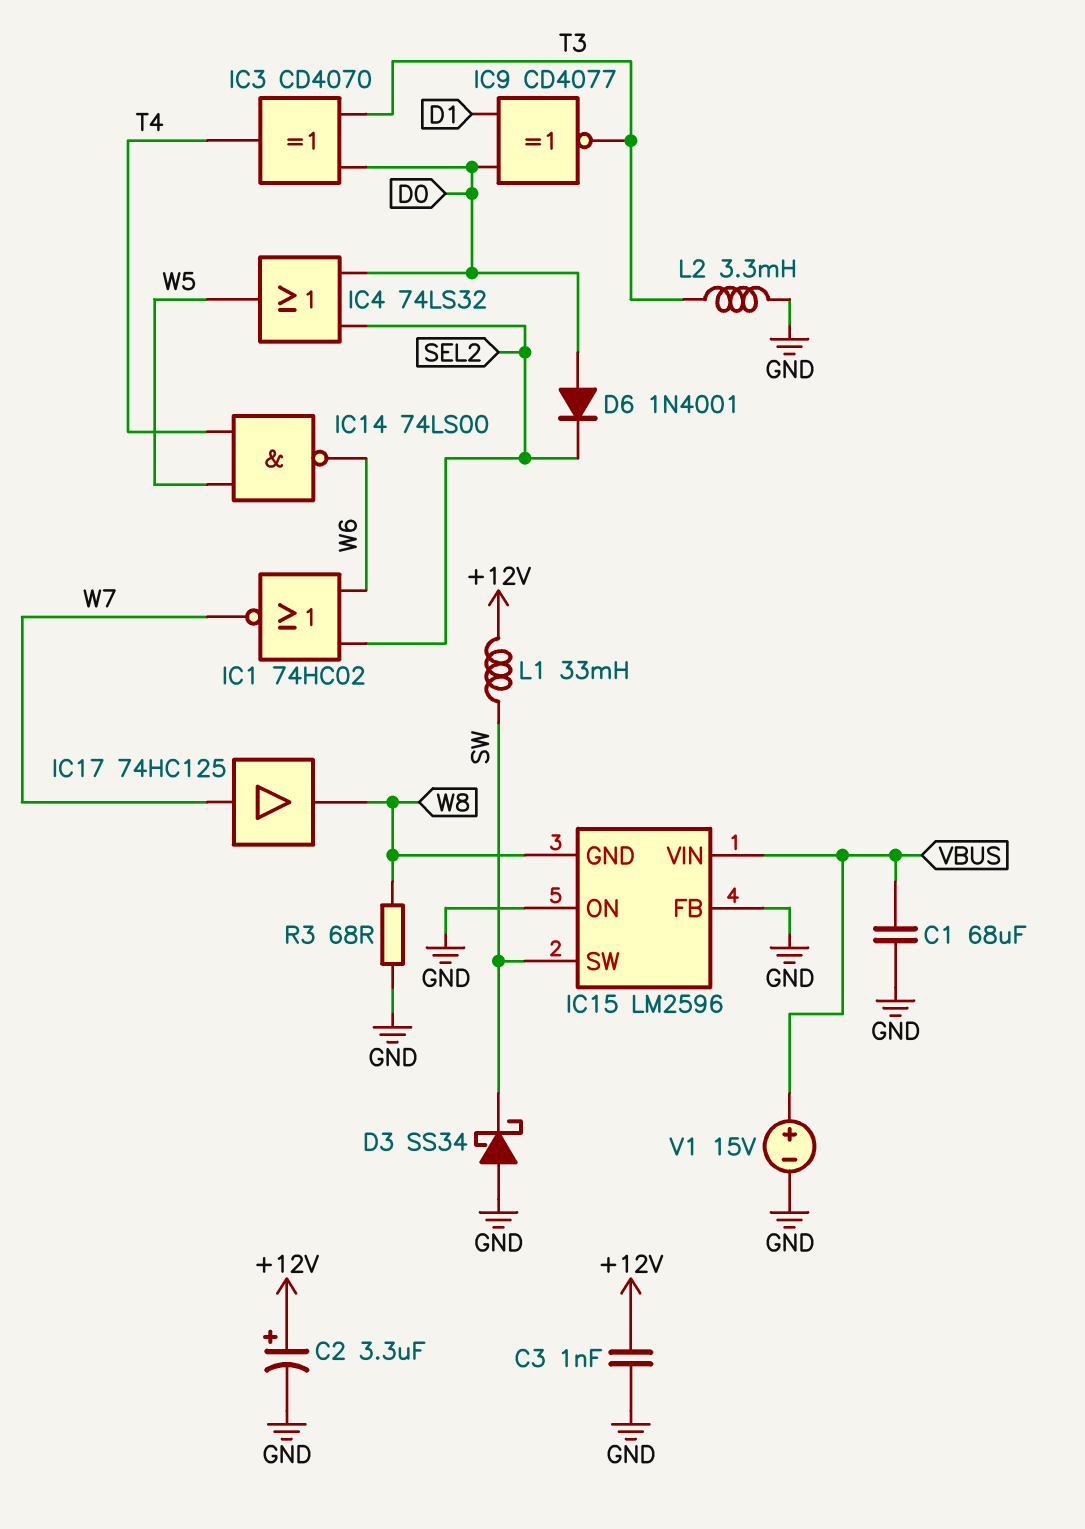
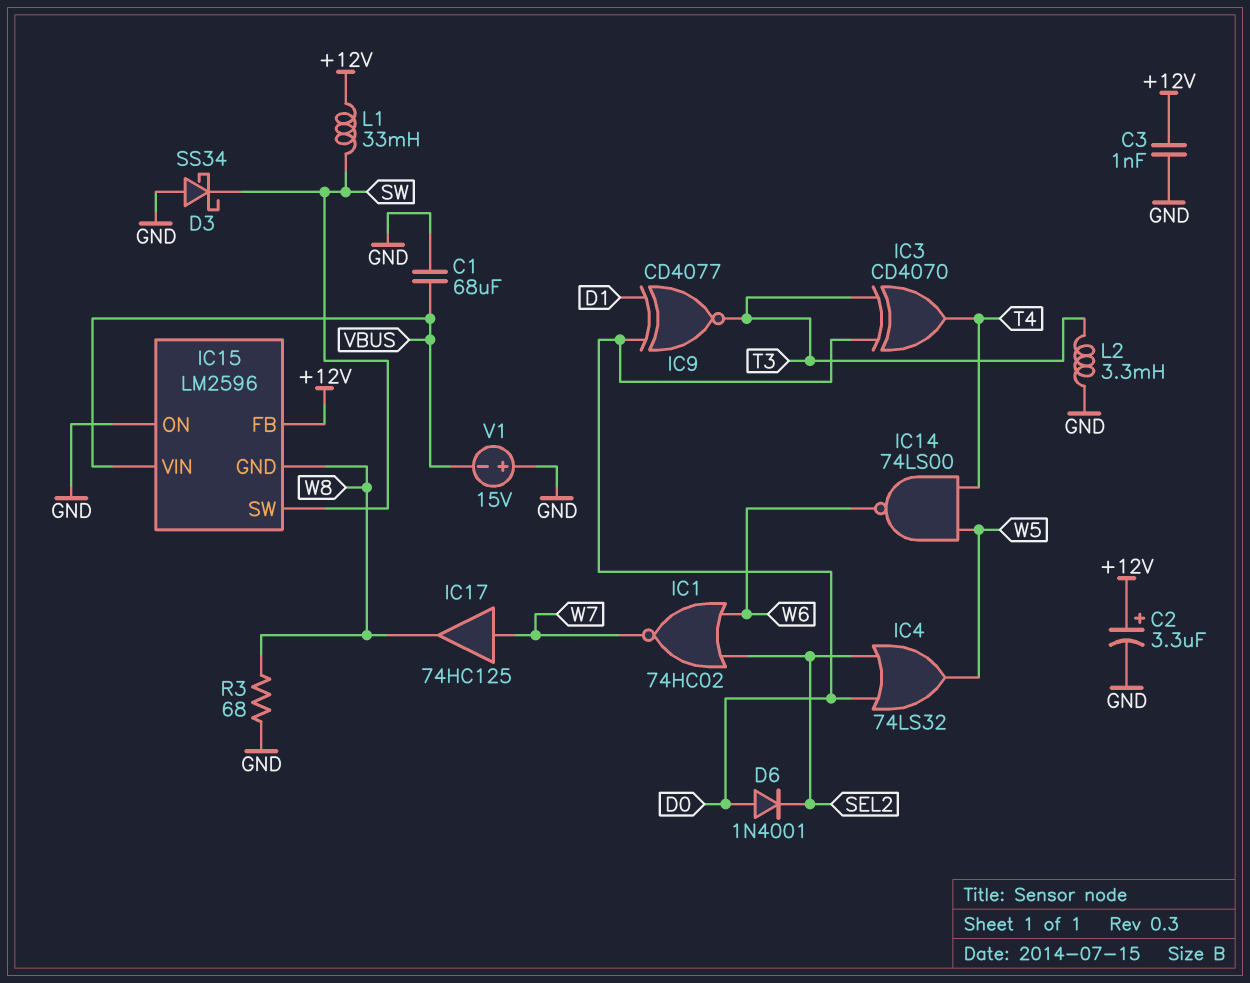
IC15 pin FB: GND -> +12V
V1: 15V (plus VBUS, minus GND) -> 15V (plus GND, minus VBUS)

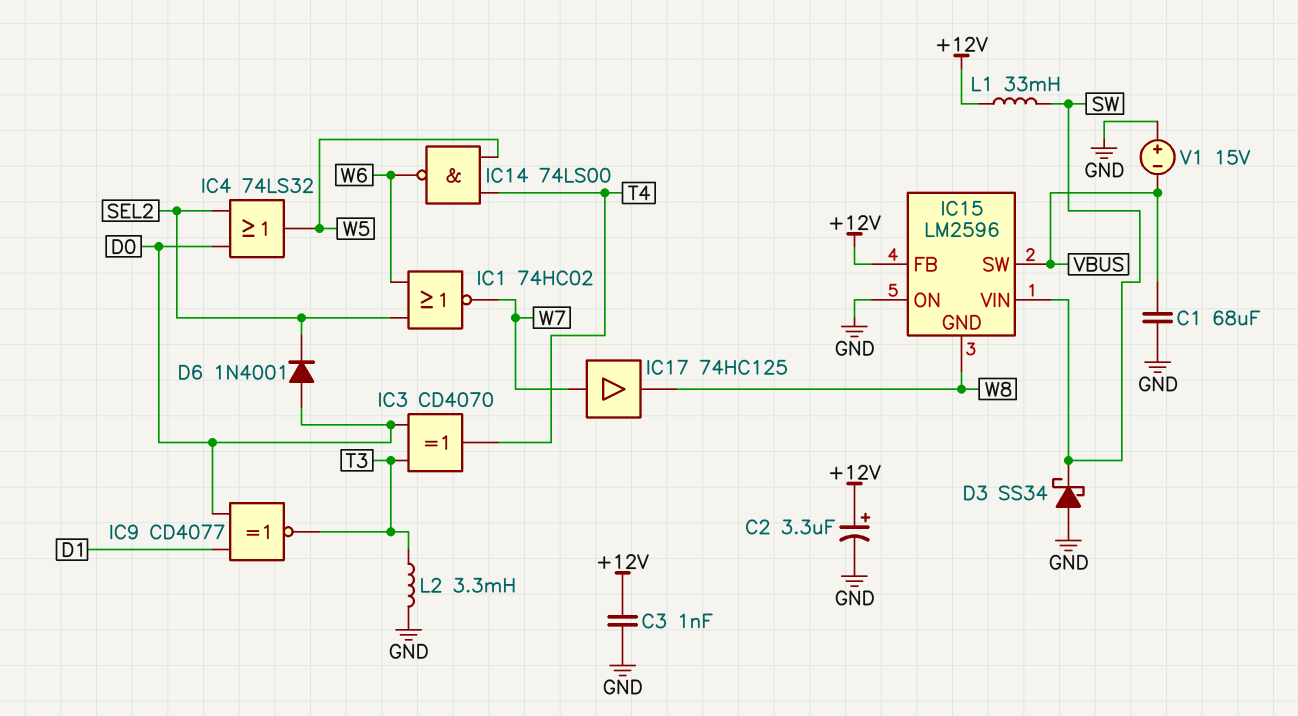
IC15 pin SW: SW -> VBUS
IC15 pin VIN: VBUS -> SW
R3: 68 (GND, W8) -> none

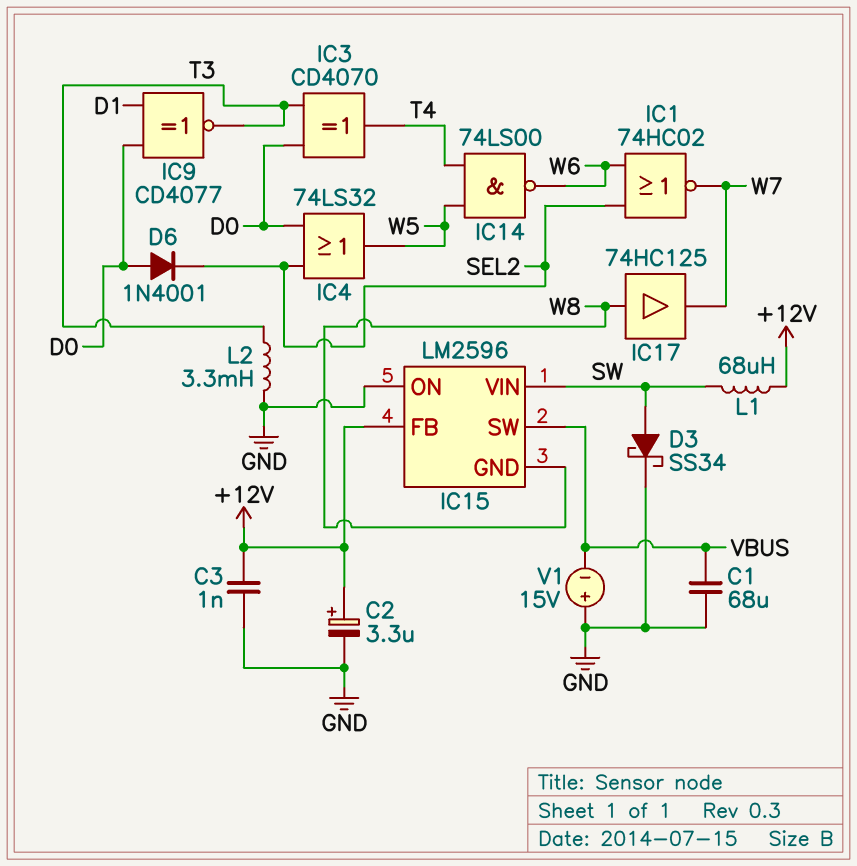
D3: schottky SS34 (A GND, K SW) -> schottky SS34 (A SW, K GND)
IC17: buffer 74HC125 (in W7, out W8) -> buffer 74HC125 (in W8, out W7)
L1: 33mH (+12V, SW) -> 68uH (+12V, SW)

